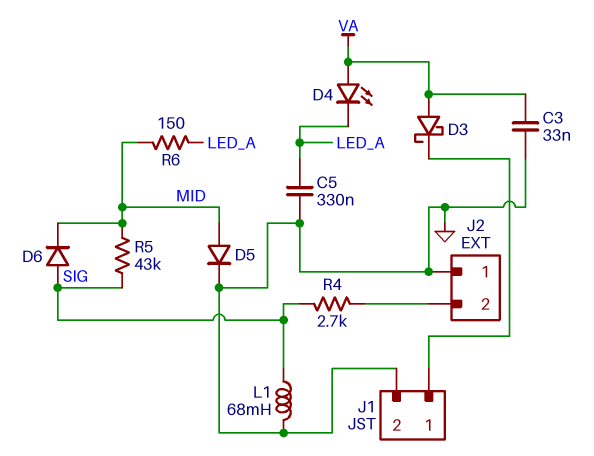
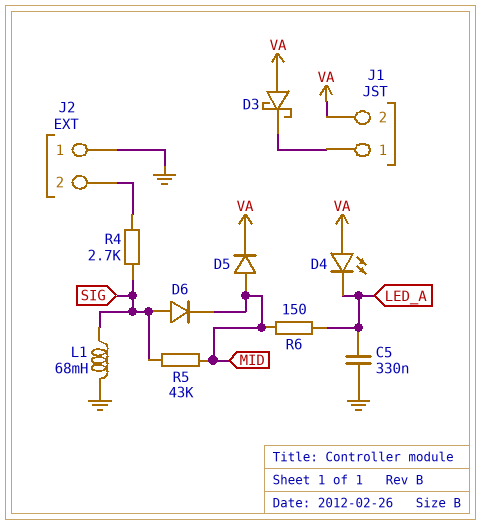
C3: 33nF (GND, VA) -> none
D5: diode (A MID, K GND) -> diode (A MID, K VA)
J1 pin 2: GND -> VA

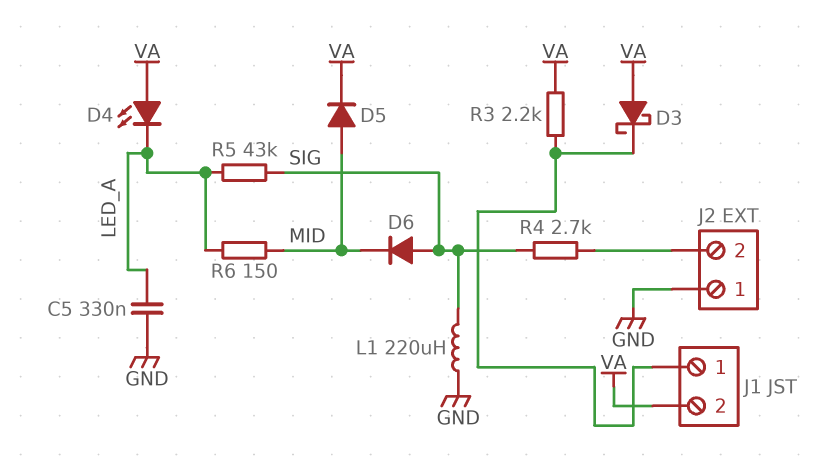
L1: 68mH (GND, SIG) -> 220uH (GND, SIG)
R3: none -> 2.2k (J1/1, VA)
R5: 43k (MID, SIG) -> 43k (LED_A, SIG)

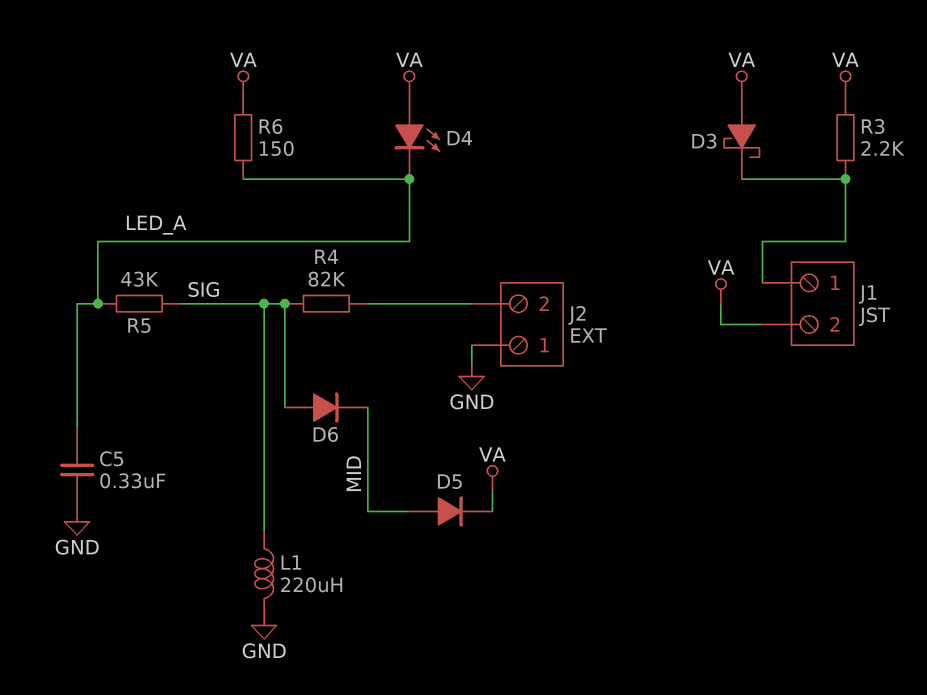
R4: 2.7k (J2/2, SIG) -> 82k (J2/2, SIG)
R6: 150 (LED_A, MID) -> 150 (LED_A, VA)

